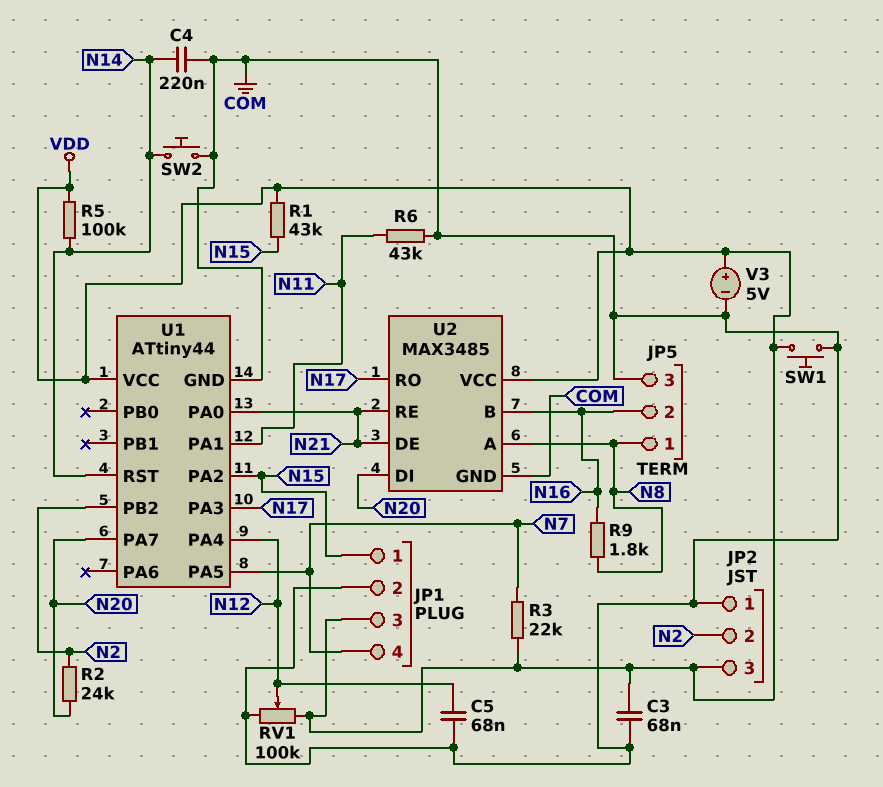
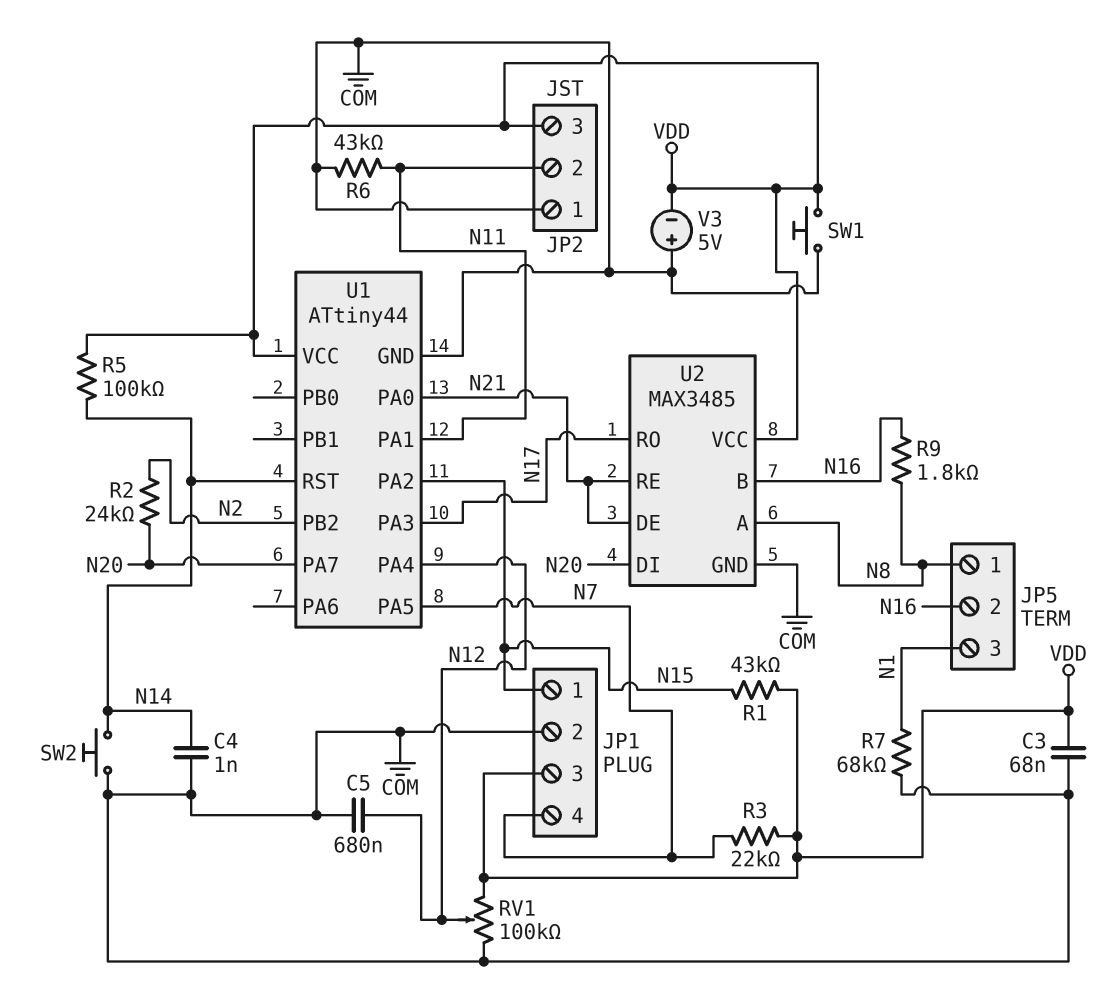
C4: 220nF (COM, N14) -> 1nF (COM, N14)
C5: 68nF (COM, N12) -> 680nF (COM, N12)
JP2 pin 2: N2 -> N11
JP5 pin 3: COM -> N1
R7: none -> 68k (COM, N1)
V3: 5V (plus VDD, minus COM) -> 5V (plus COM, minus VDD)

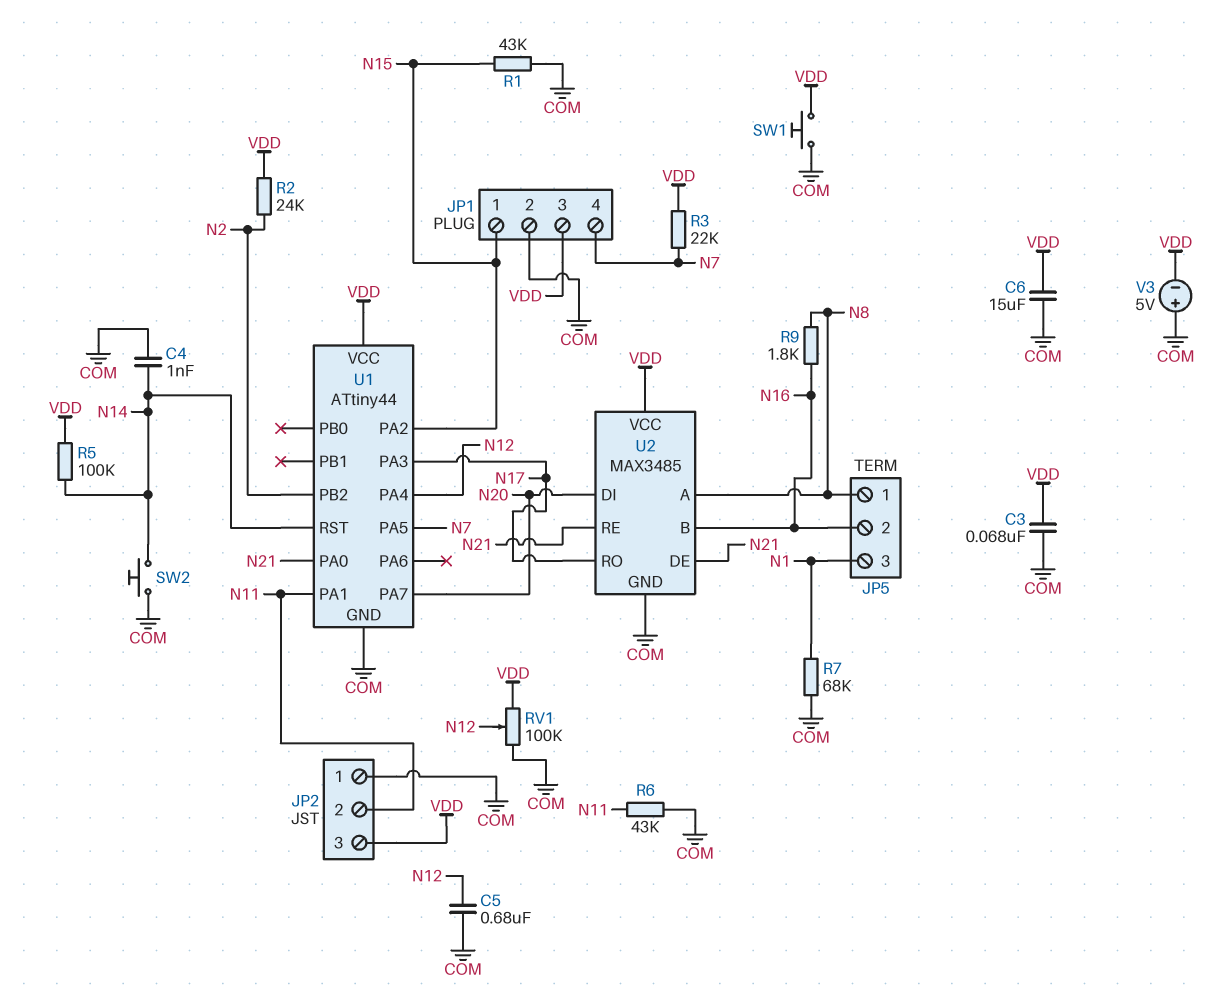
C6: none -> 15uF (COM, VDD)
R1: 43k (N15, VDD) -> 43k (COM, N15)
R2: 24k (N2, N20) -> 24k (N2, VDD)

